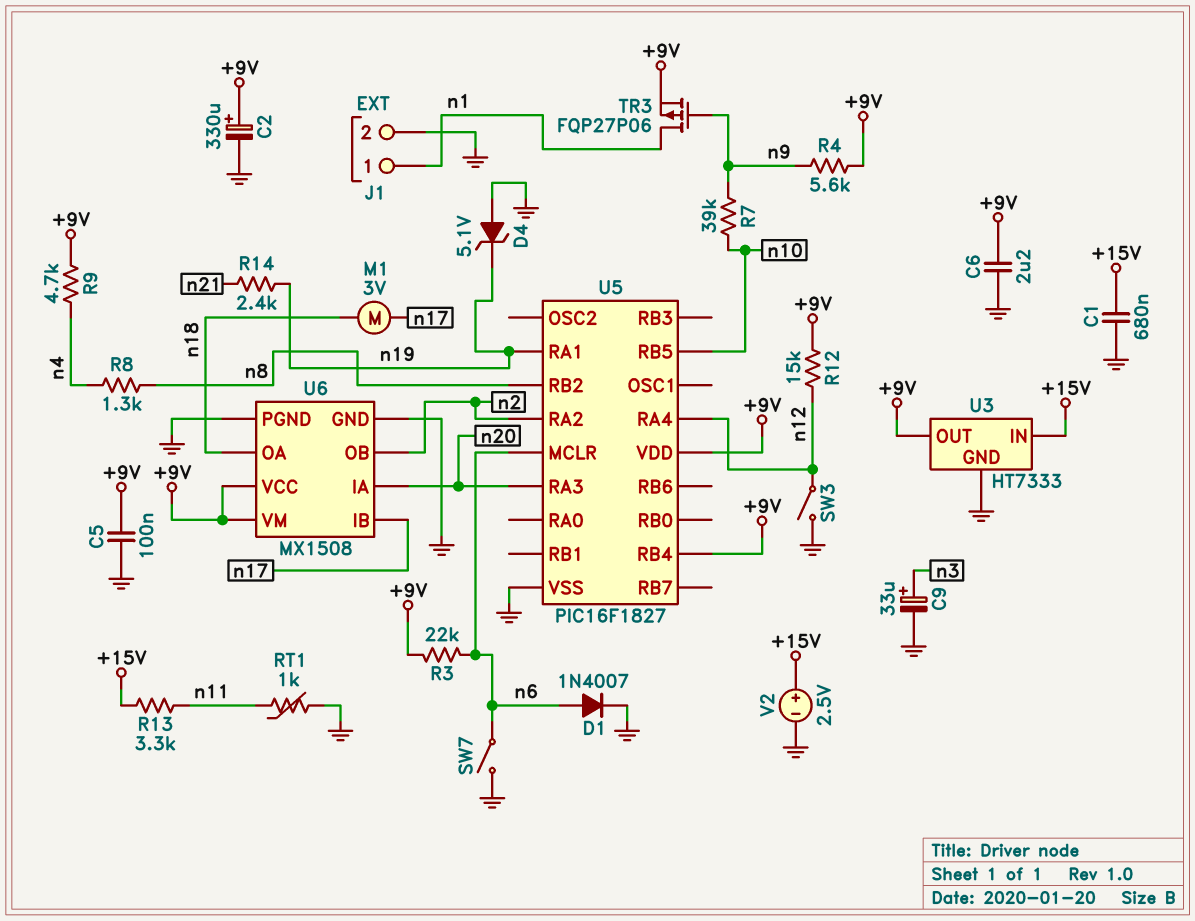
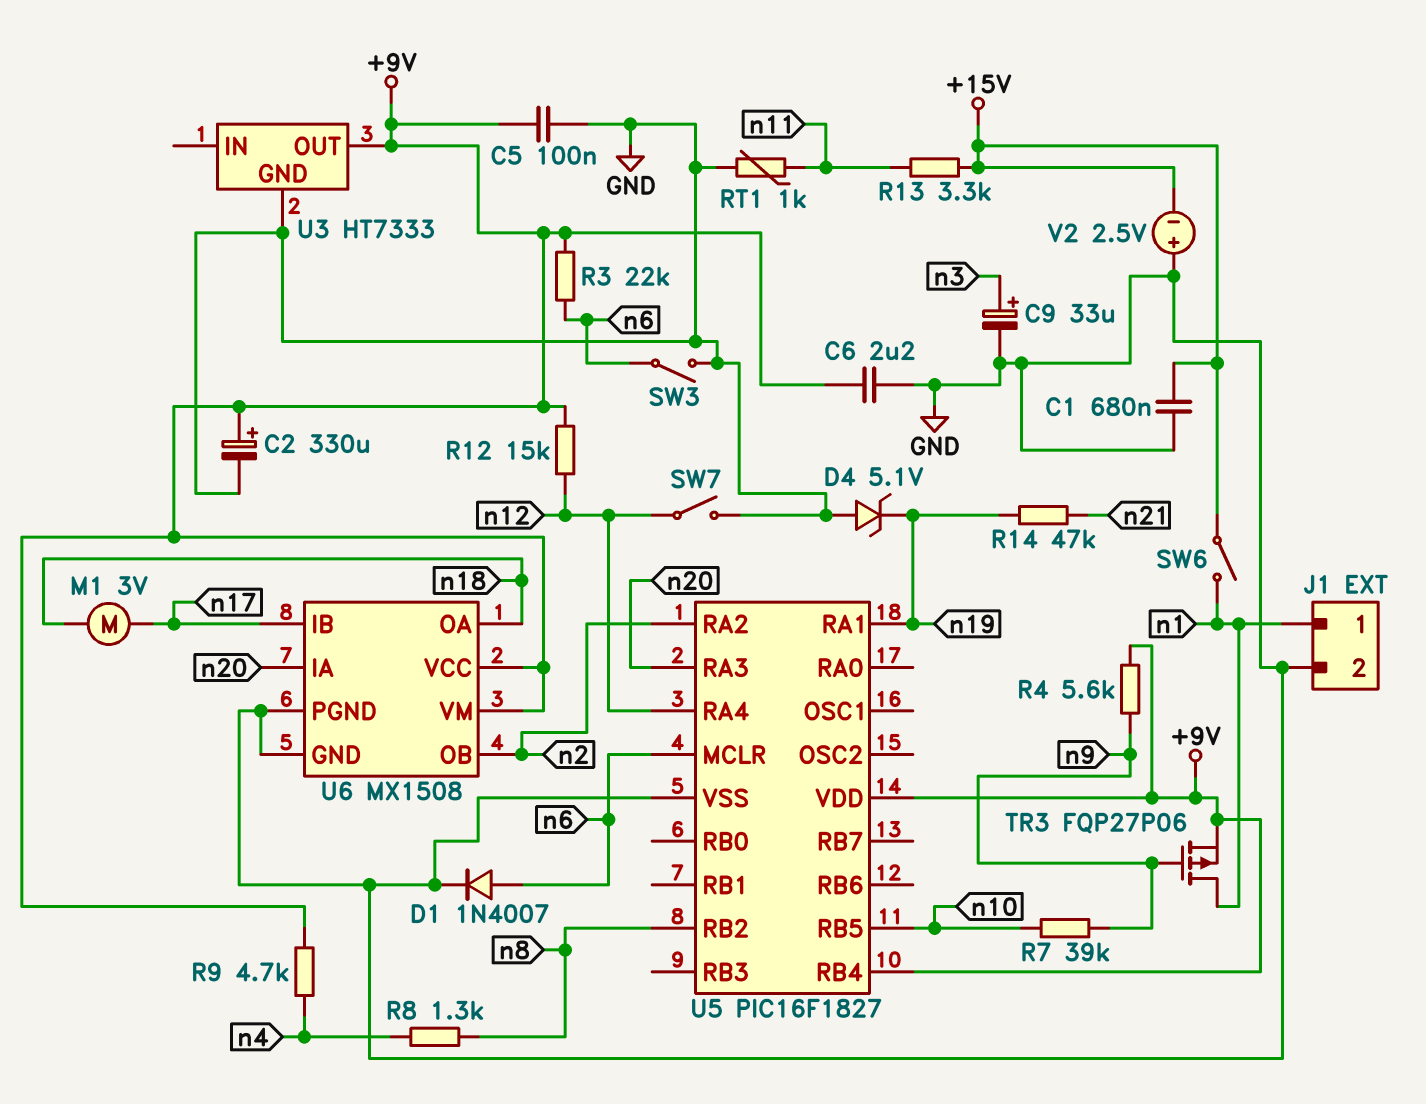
R14: 2.4k (n19, n21) -> 47k (n19, n21)
SW3: switch (GND, n12) -> switch (GND, n6)
SW6: none -> switch (+15V, n1)
SW7: switch (GND, n6) -> switch (GND, n12)
U3 pin IN: +15V -> none
V2: 2.5V (plus +15V, minus GND) -> 2.5V (plus GND, minus +15V)

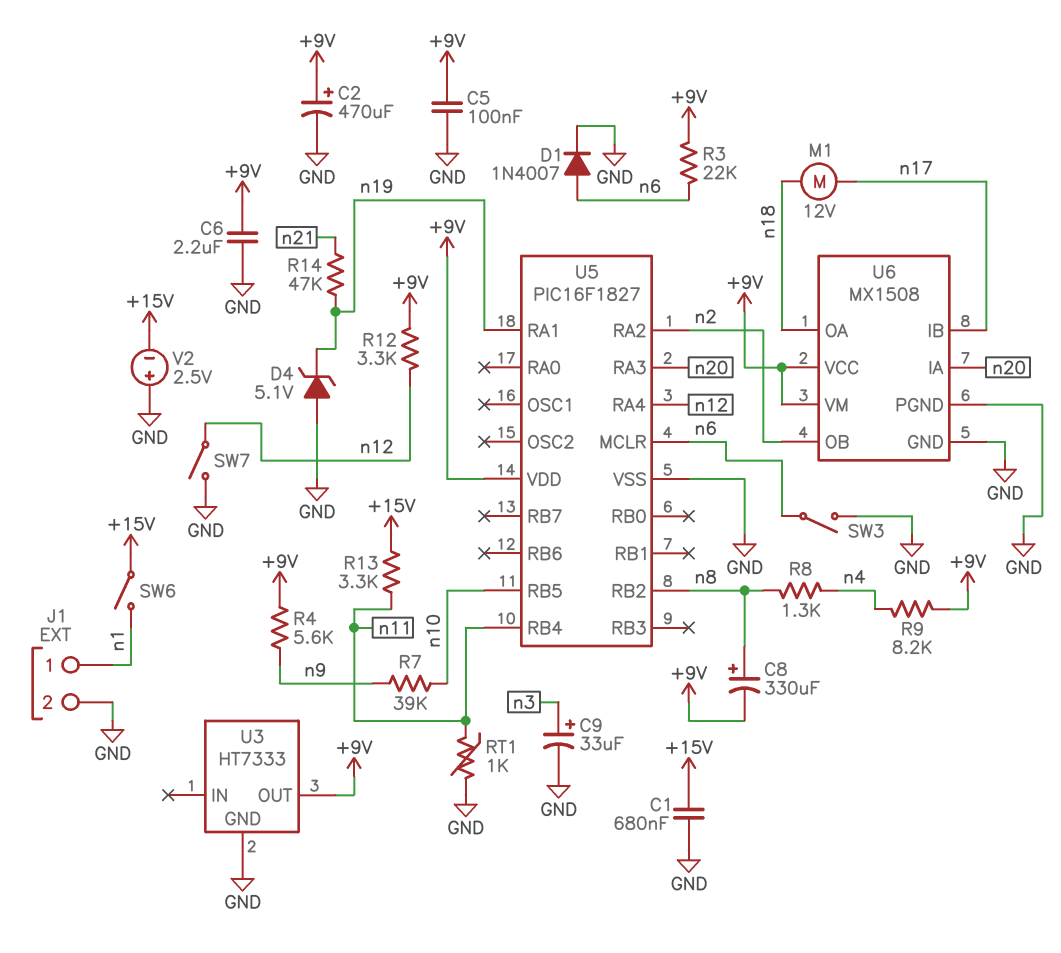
C2: 330uF (plus +9V, minus GND) -> 470uF (plus +9V, minus GND)
C8: none -> 330uF (plus n8, minus +9V)
M1: motor 3V (n17, n18) -> motor 12V (n17, n18)
R9: 4.7k (+9V, n4) -> 8.2k (+9V, n4)
R12: 15k (+9V, n12) -> 3.3k (+9V, n12)
TR3: PMOS FQP27P06 (G n9, D n1, S +9V) -> none
U5 pin RB4: +9V -> n11

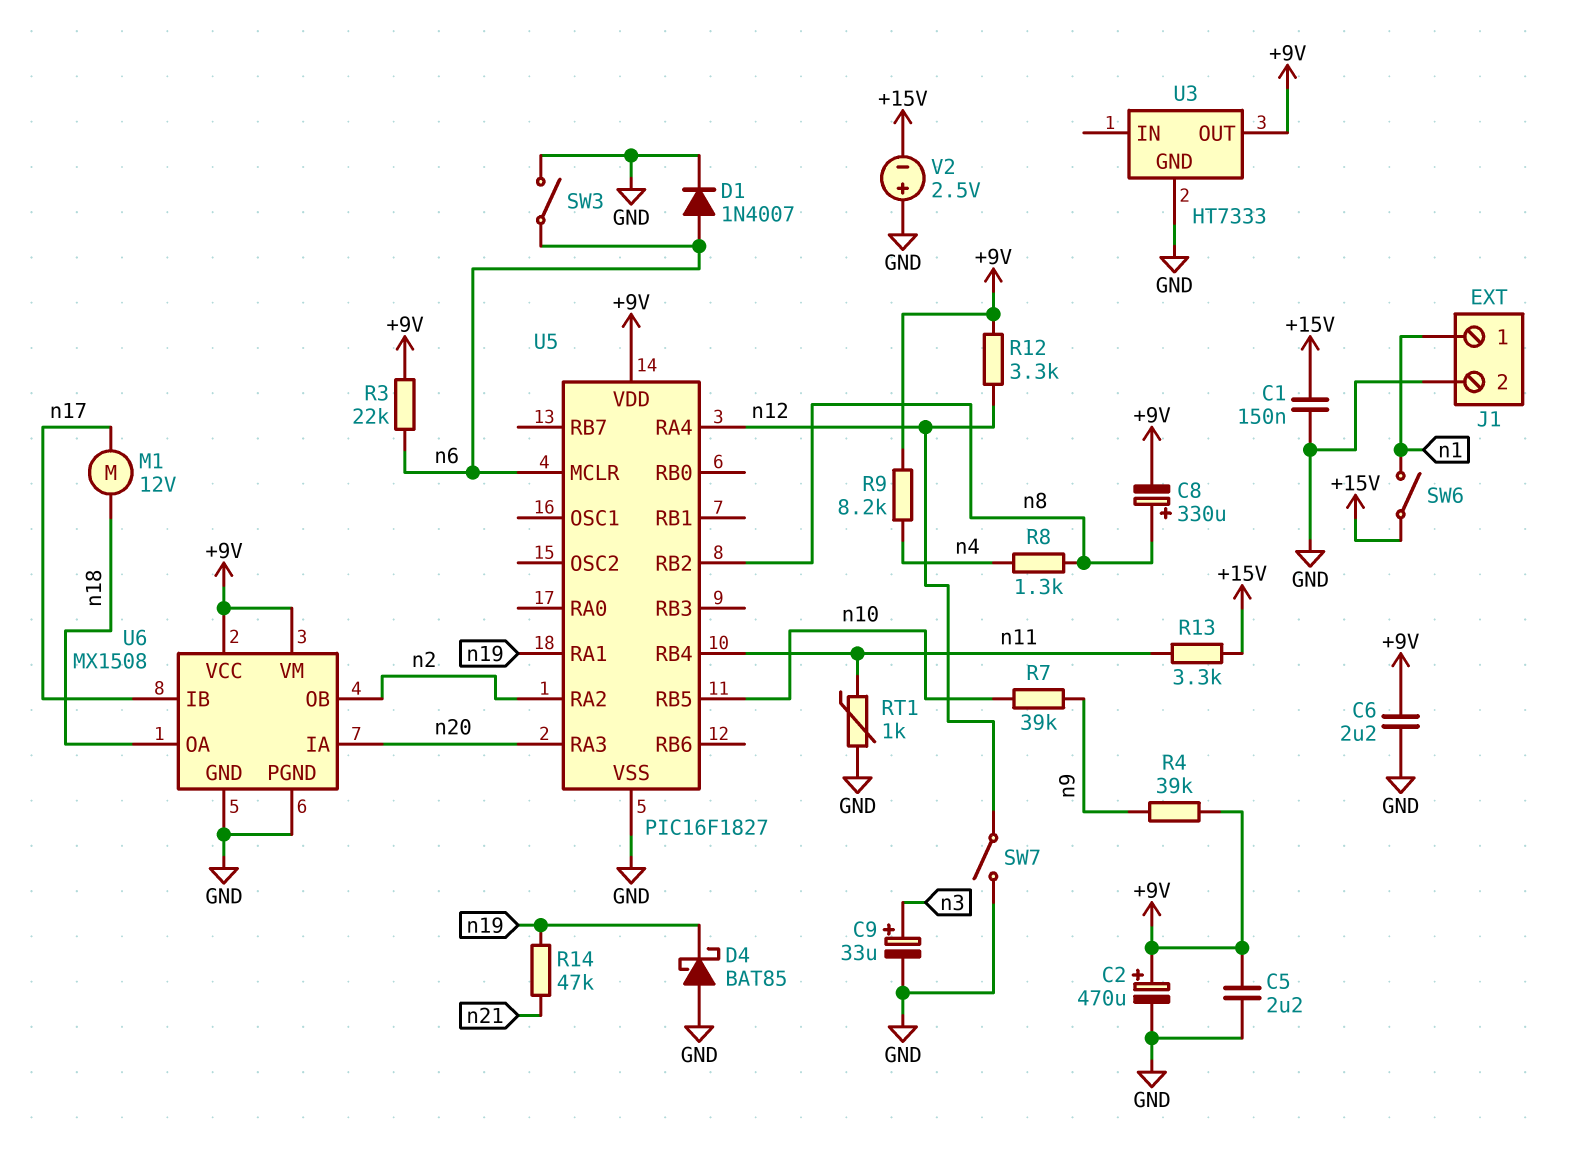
C1: 680nF (+15V, GND) -> 150nF (+15V, GND)
C5: 100nF (+9V, GND) -> 2.2uF (+9V, GND)
D4: zener 5.1V (A GND, K n19) -> schottky BAT85 (A GND, K n19)
R4: 5.6k (+9V, n9) -> 39k (+9V, n9)

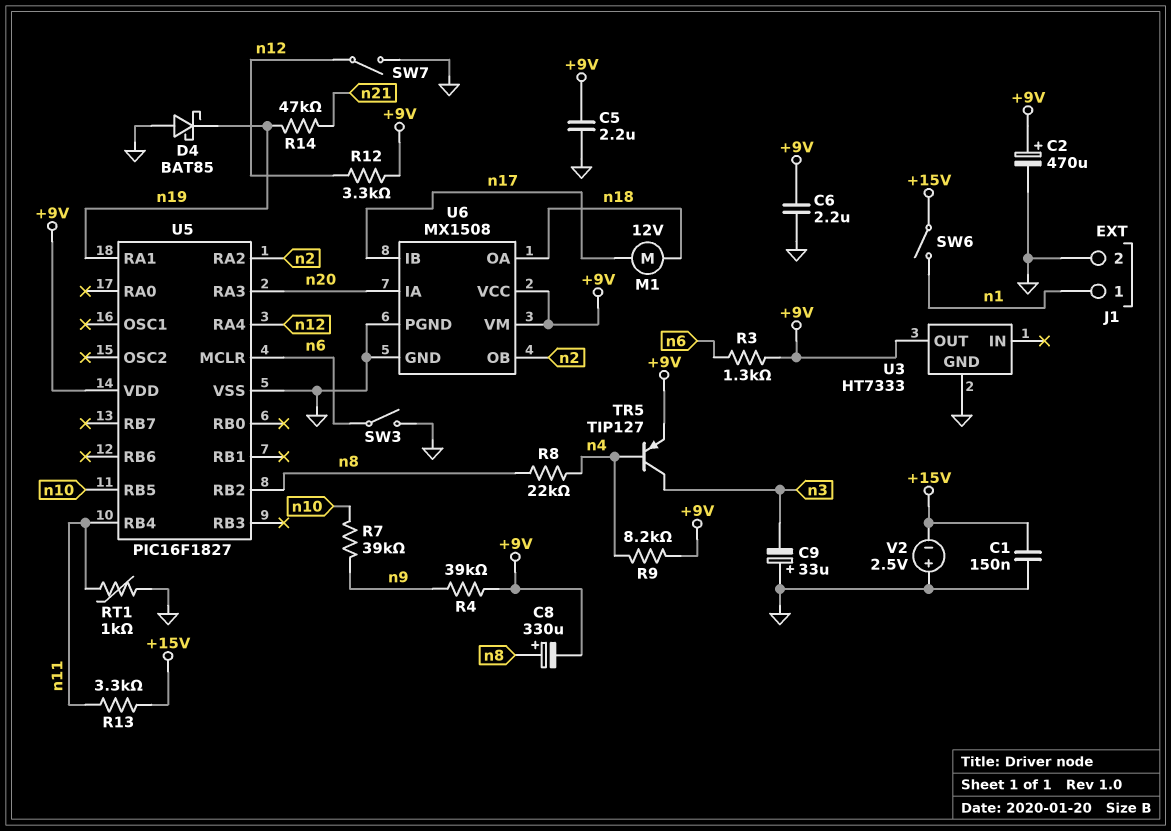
C9: 33uF (plus n3, minus GND) -> 33uF (plus GND, minus n3)
D1: diode 1N4007 (A n6, K GND) -> none
R3: 22k (+9V, n6) -> 1.3k (+9V, n6)
R8: 1.3k (n4, n8) -> 22k (n4, n8)
TR5: none -> PNP TIP127 (B n4, C n3, E +9V)

